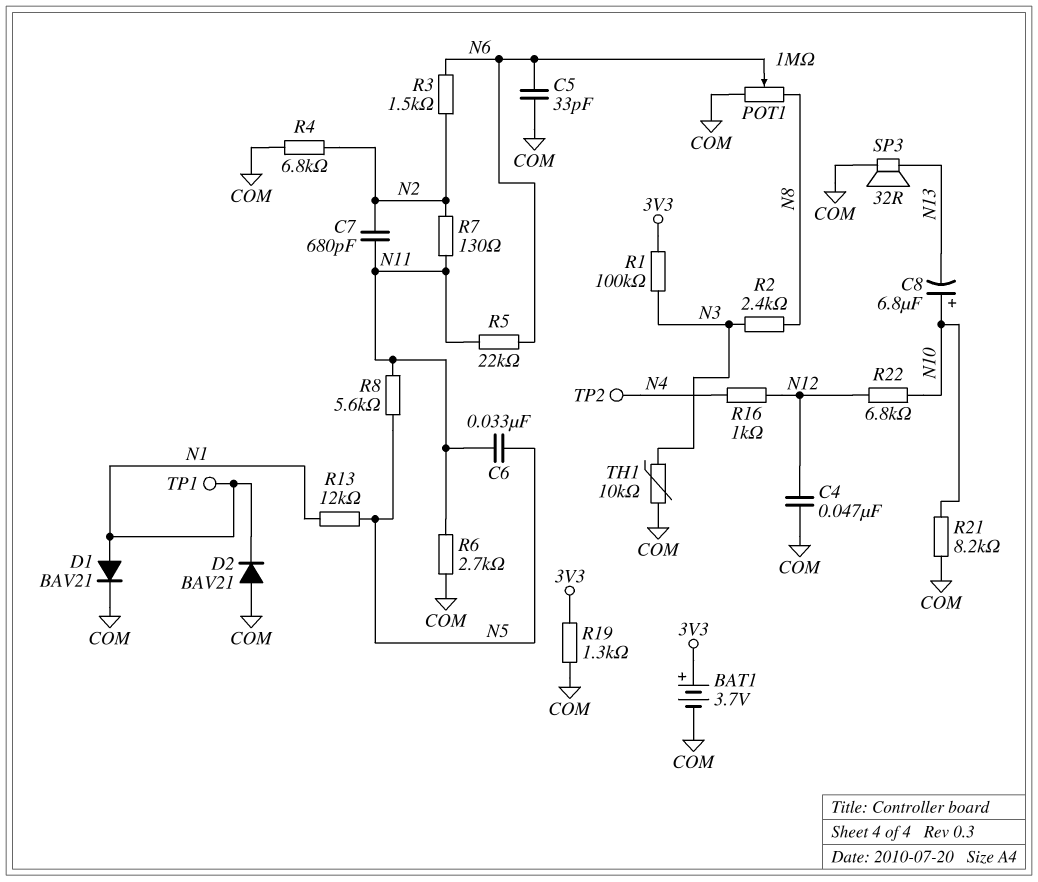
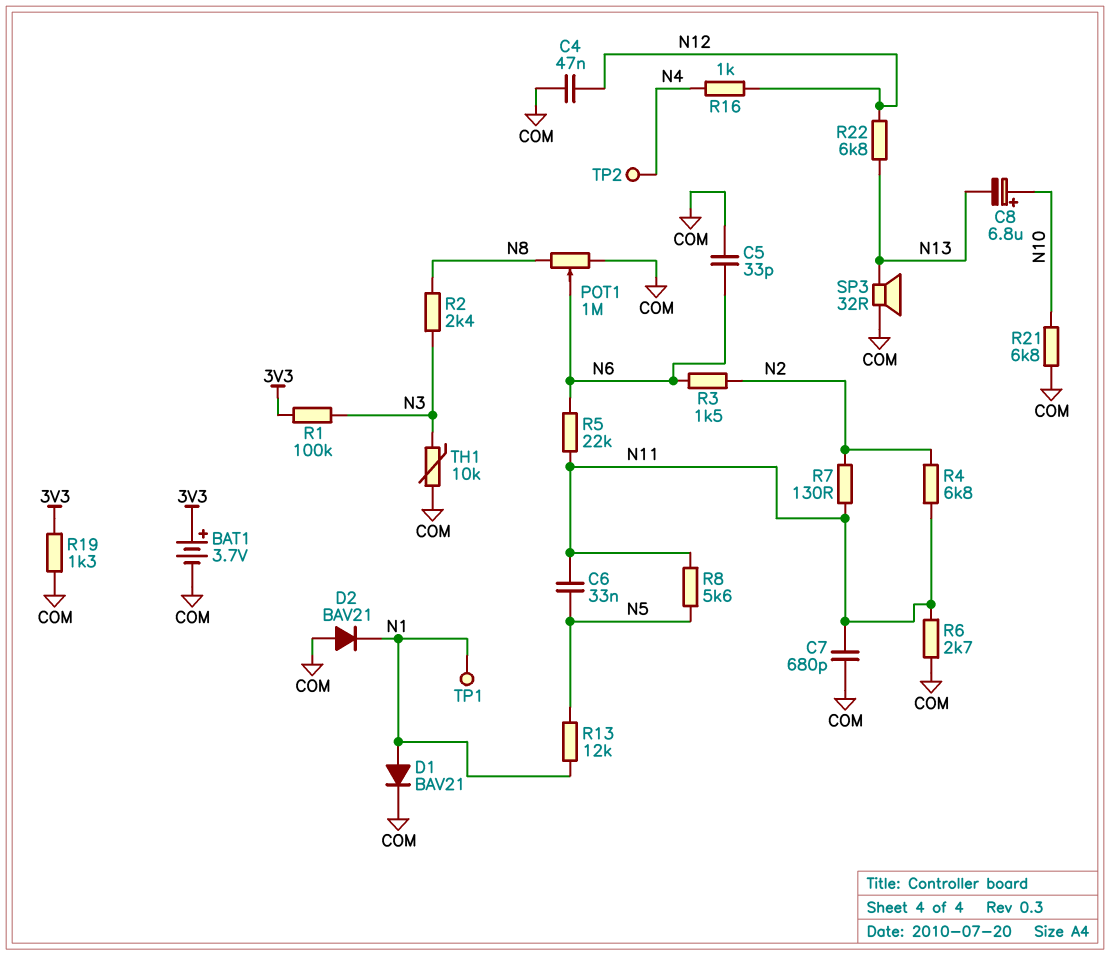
C7: 680pF (N2, N11) -> 680pF (COM, N11)
R4: 6.8k (COM, N2) -> 6.8k (N2, N11)
R21: 8.2k (COM, N10) -> 6.8k (COM, N10)
R22: 6.8k (N10, N12) -> 6.8k (N12, N13)

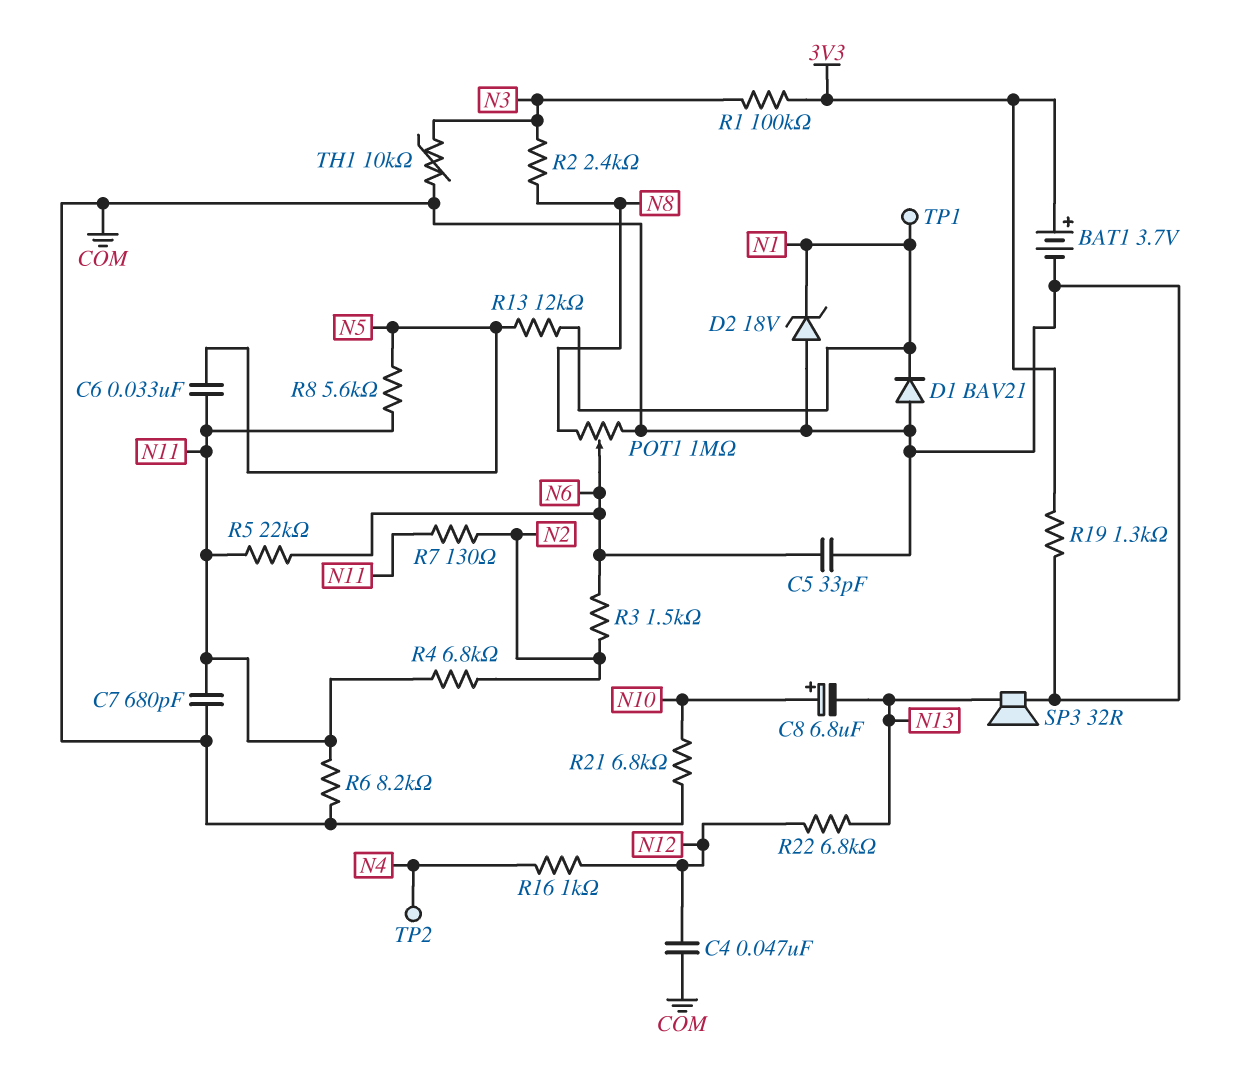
D1: diode BAV21 (A N1, K COM) -> diode BAV21 (A COM, K N1)
D2: diode BAV21 (A COM, K N1) -> zener 18V (A COM, K N1)
R6: 2.7k (COM, N11) -> 8.2k (COM, N11)

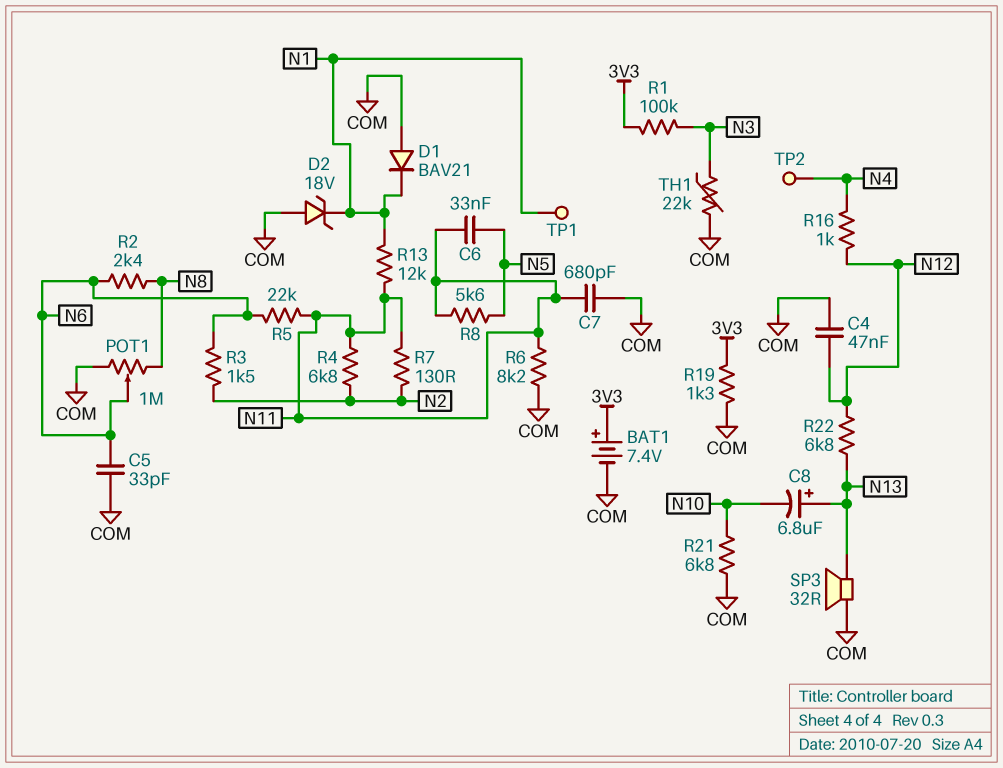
BAT1: 3.7V (plus 3V3, minus COM) -> 7.4V (plus 3V3, minus COM)
C8: 6.8uF (plus N10, minus N13) -> 6.8uF (plus N13, minus N10)
R2: 2.4k (N3, N8) -> 2.4k (N6, N8)
R13: 12k (N1, N5) -> 12k (N1, N11)
TH1: 10k (COM, N3) -> 22k (COM, N3)

